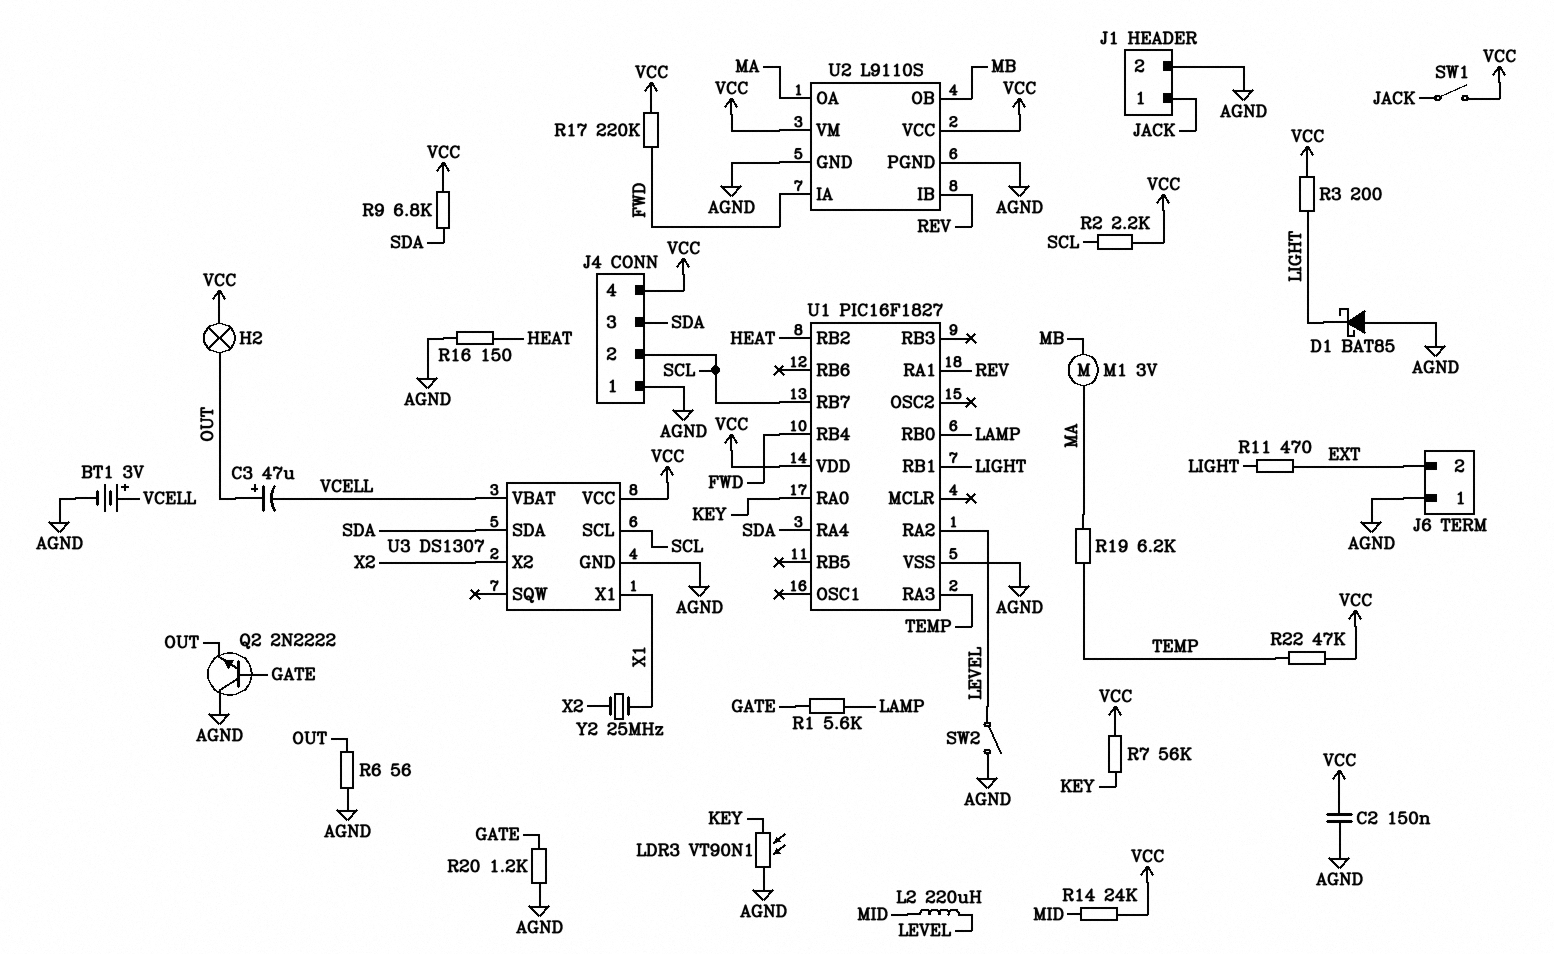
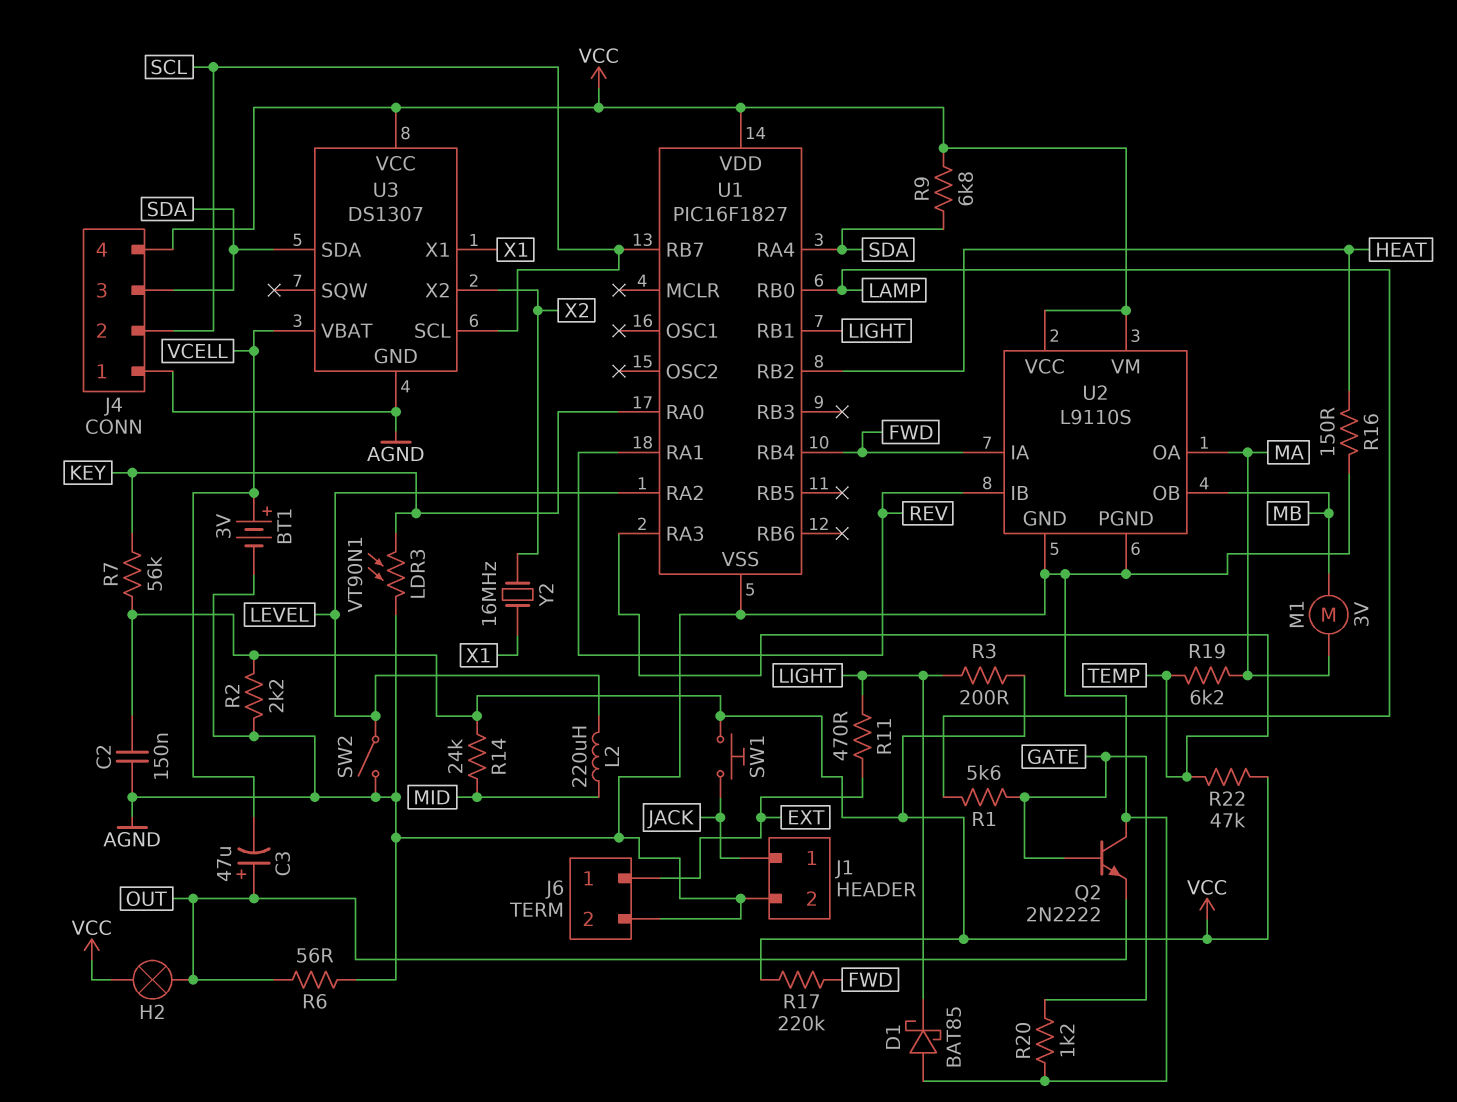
J6 pin 1: AGND -> EXT
J6 pin 2: EXT -> AGND
R2: 2.2k (SCL, VCC) -> 2.2k (AGND, VCC)
SW1: switch (JACK, VCC) -> button (JACK, VCC)
Y2: 25MHz (X1, X2) -> 16MHz (X1, X2)

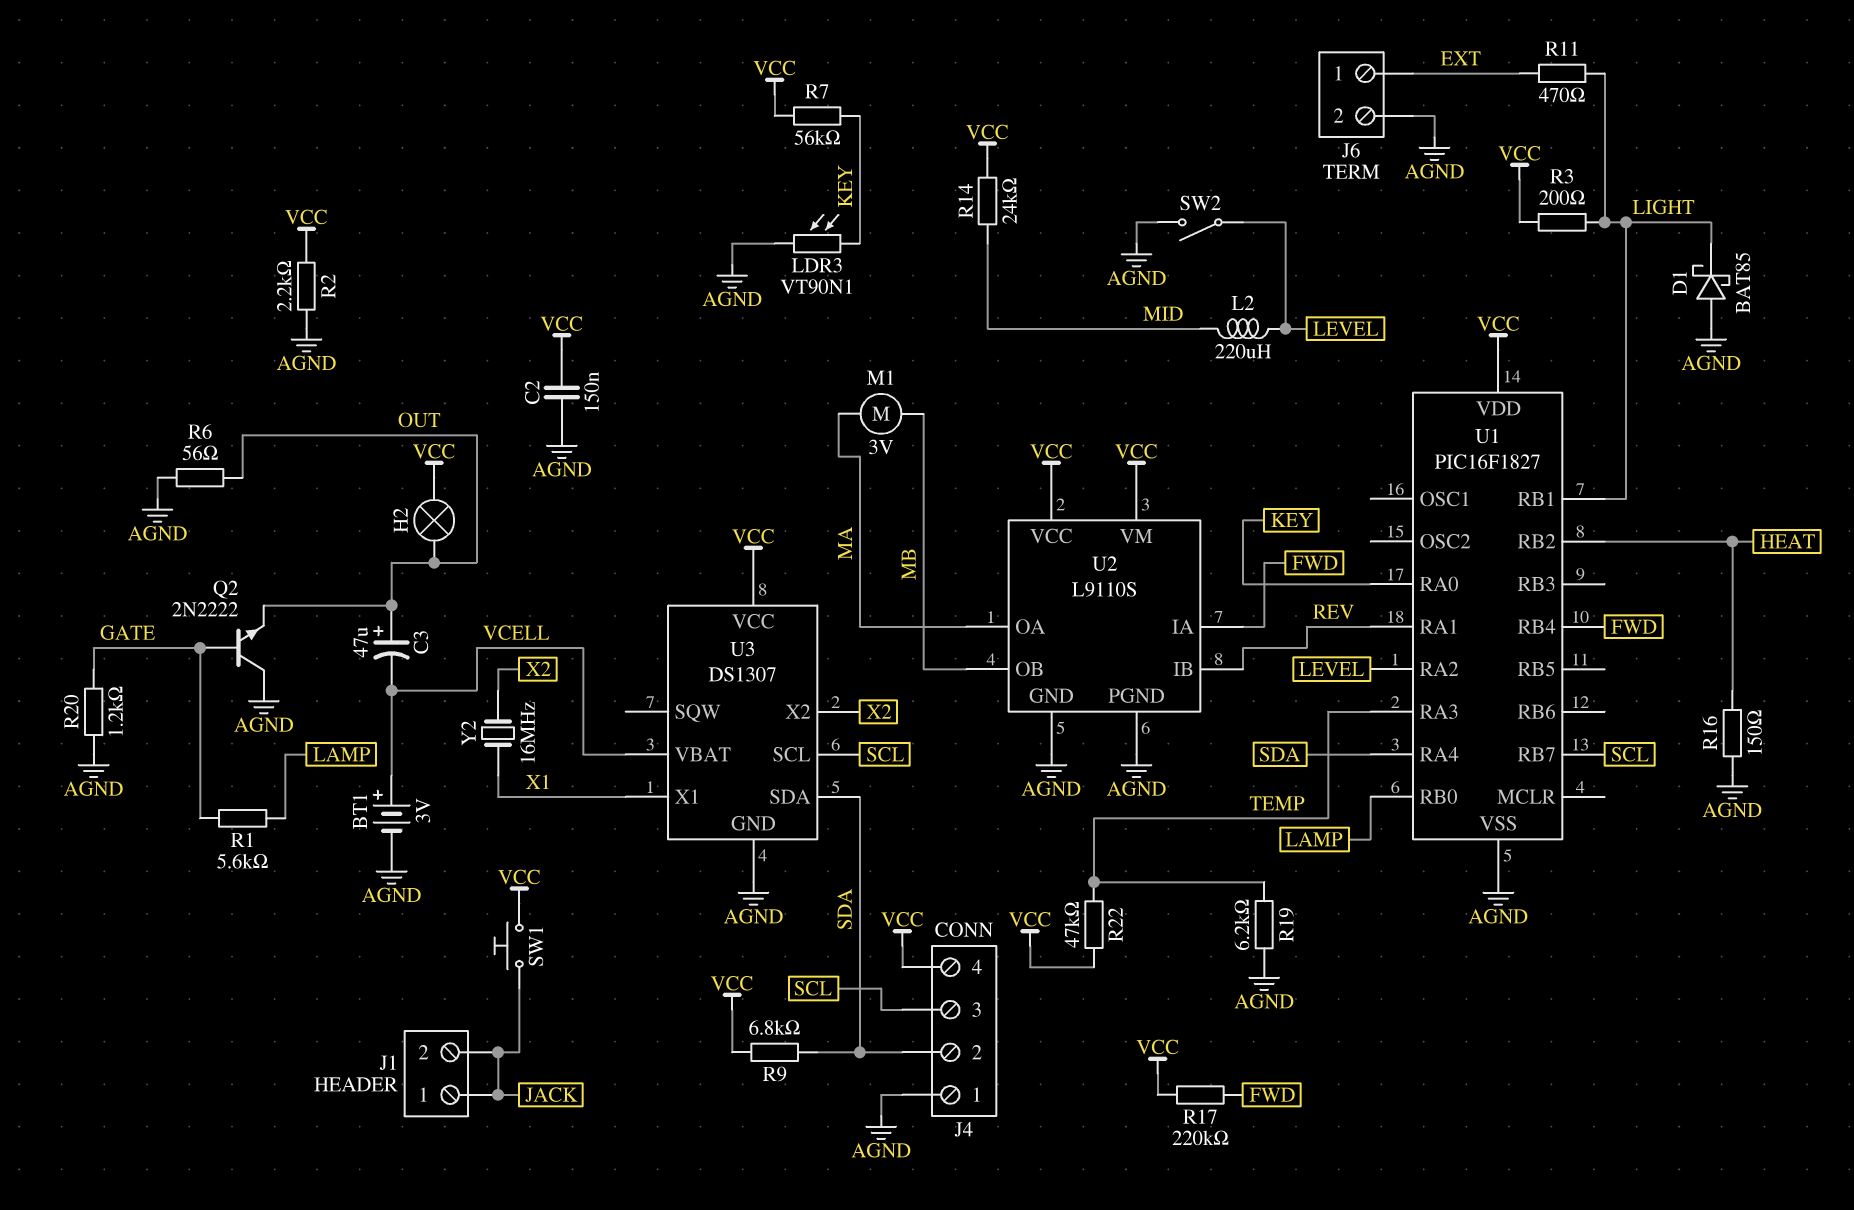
J1 pin 2: AGND -> JACK
J4 pin 2: SCL -> SDA
J4 pin 3: SDA -> SCL
R19: 6.2k (MA, TEMP) -> 6.2k (AGND, TEMP)

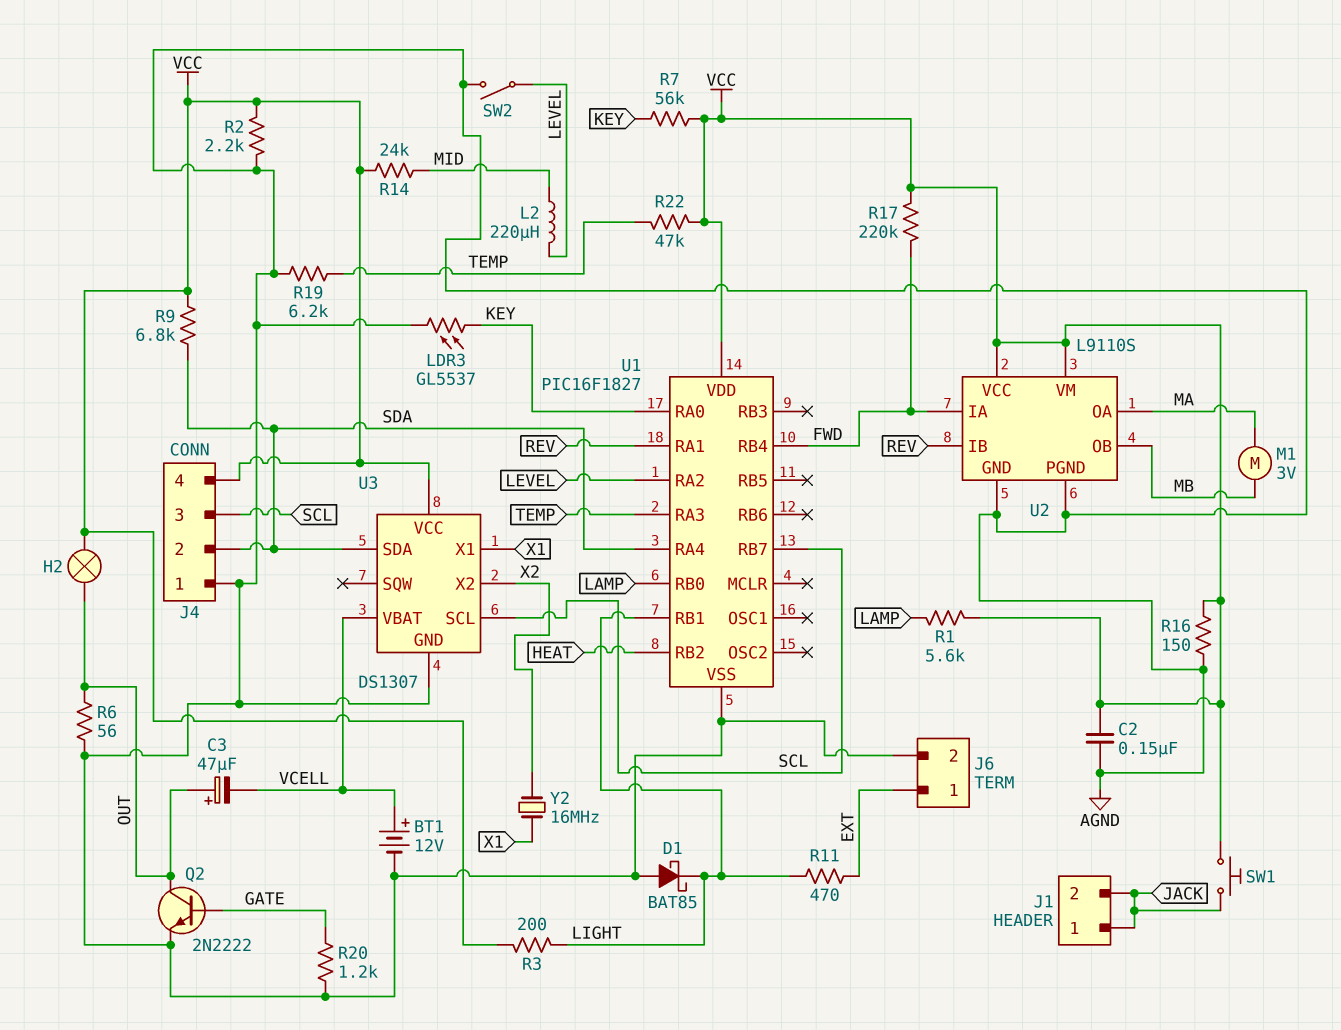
BT1: 3V (plus VCELL, minus AGND) -> 12V (plus VCELL, minus AGND)
LDR3: VT90N1 (AGND, KEY) -> GL5537 (AGND, KEY)
Q2: NPN 2N2222 (B GATE, C AGND, E OUT) -> NPN 2N2222 (B GATE, C OUT, E AGND)
R1: 5.6k (GATE, LAMP) -> 5.6k (LAMP, VCC)
R16: 150 (AGND, HEAT) -> 150 (AGND, VCC)

